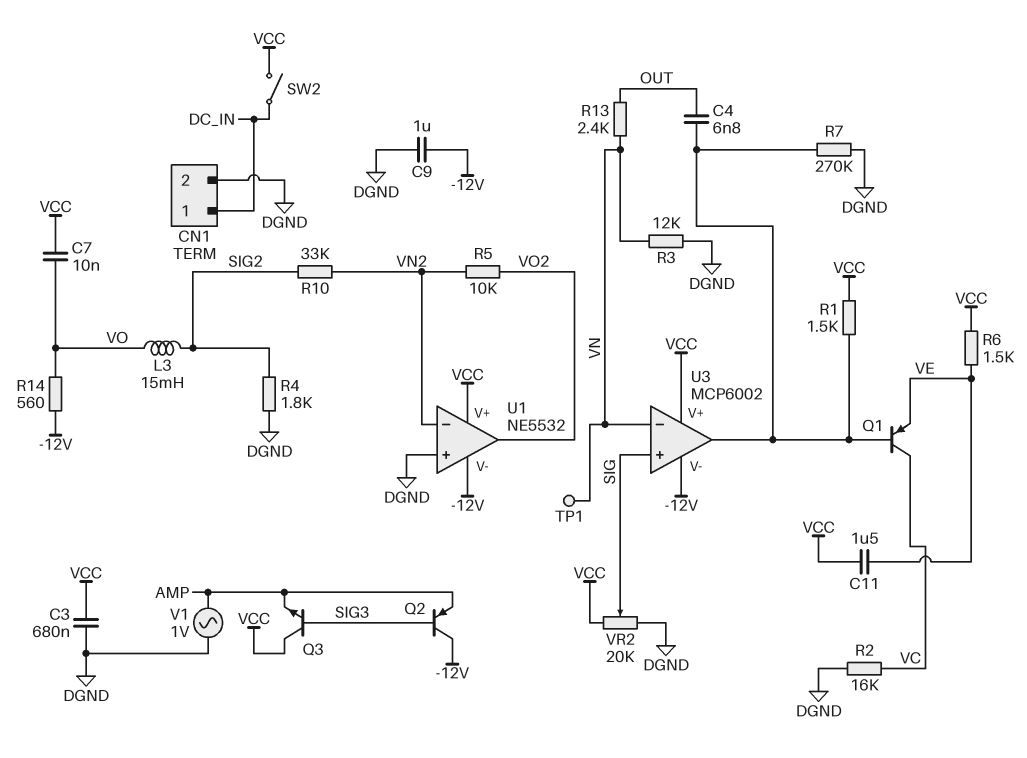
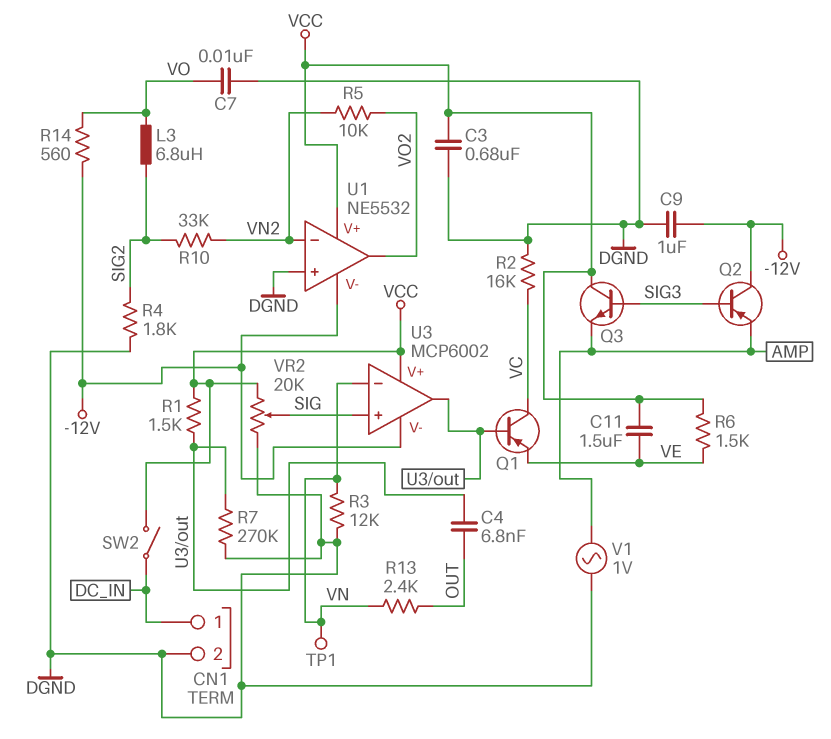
C7: 10nF (VCC, VO) -> 10nF (DGND, VO)
L3: 15mH (SIG2, VO) -> 6.8uH (SIG2, VO)

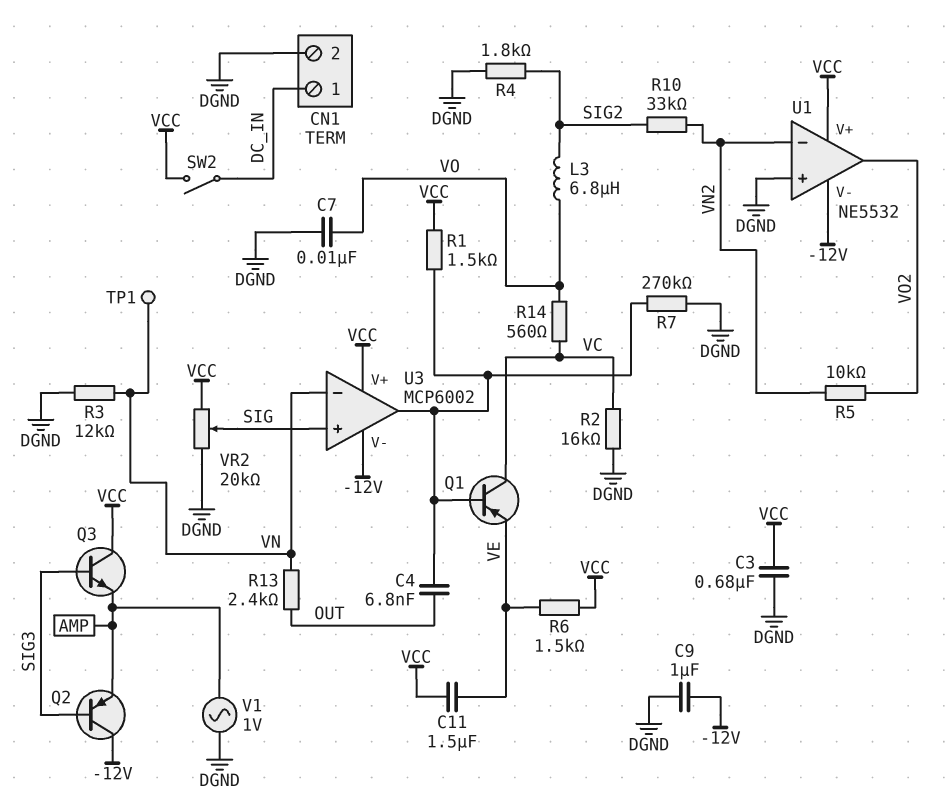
R14: 560 (-12V, VO) -> 560 (VC, VO)

